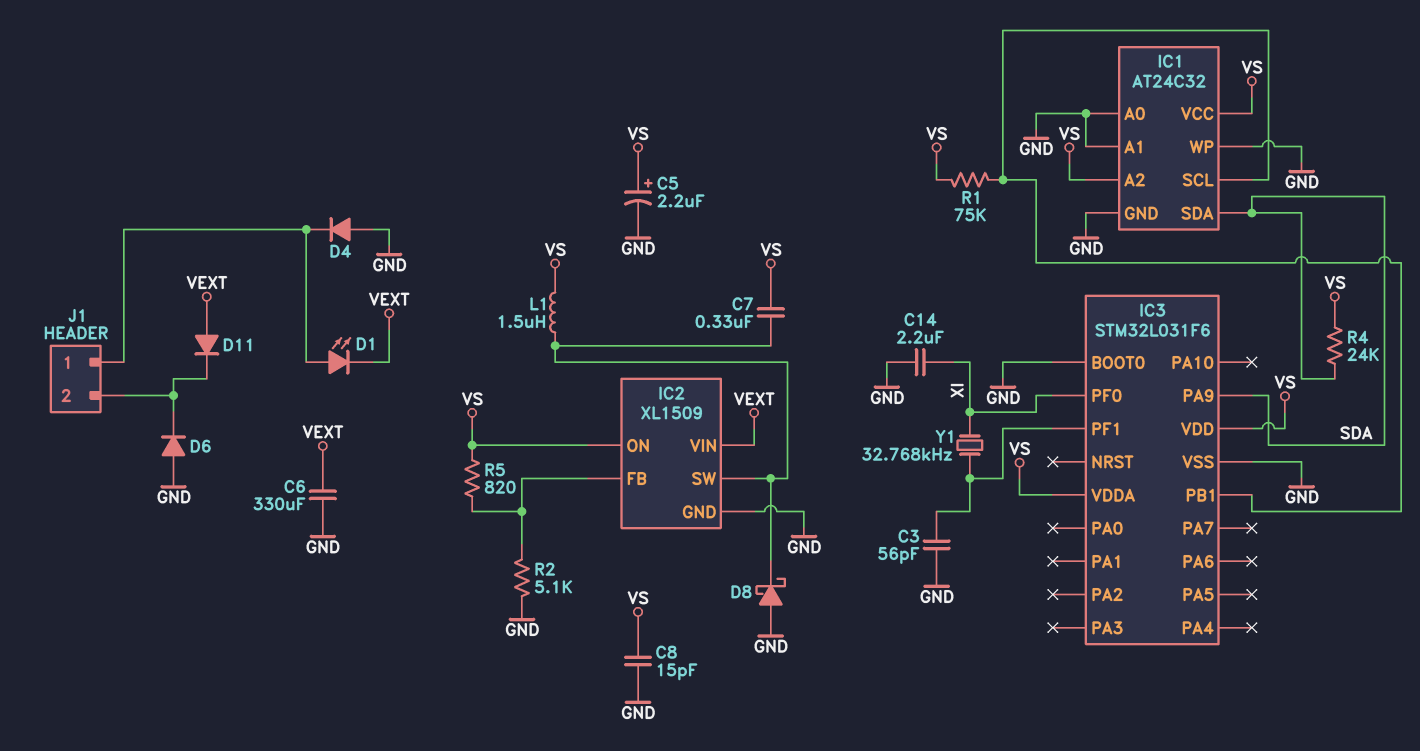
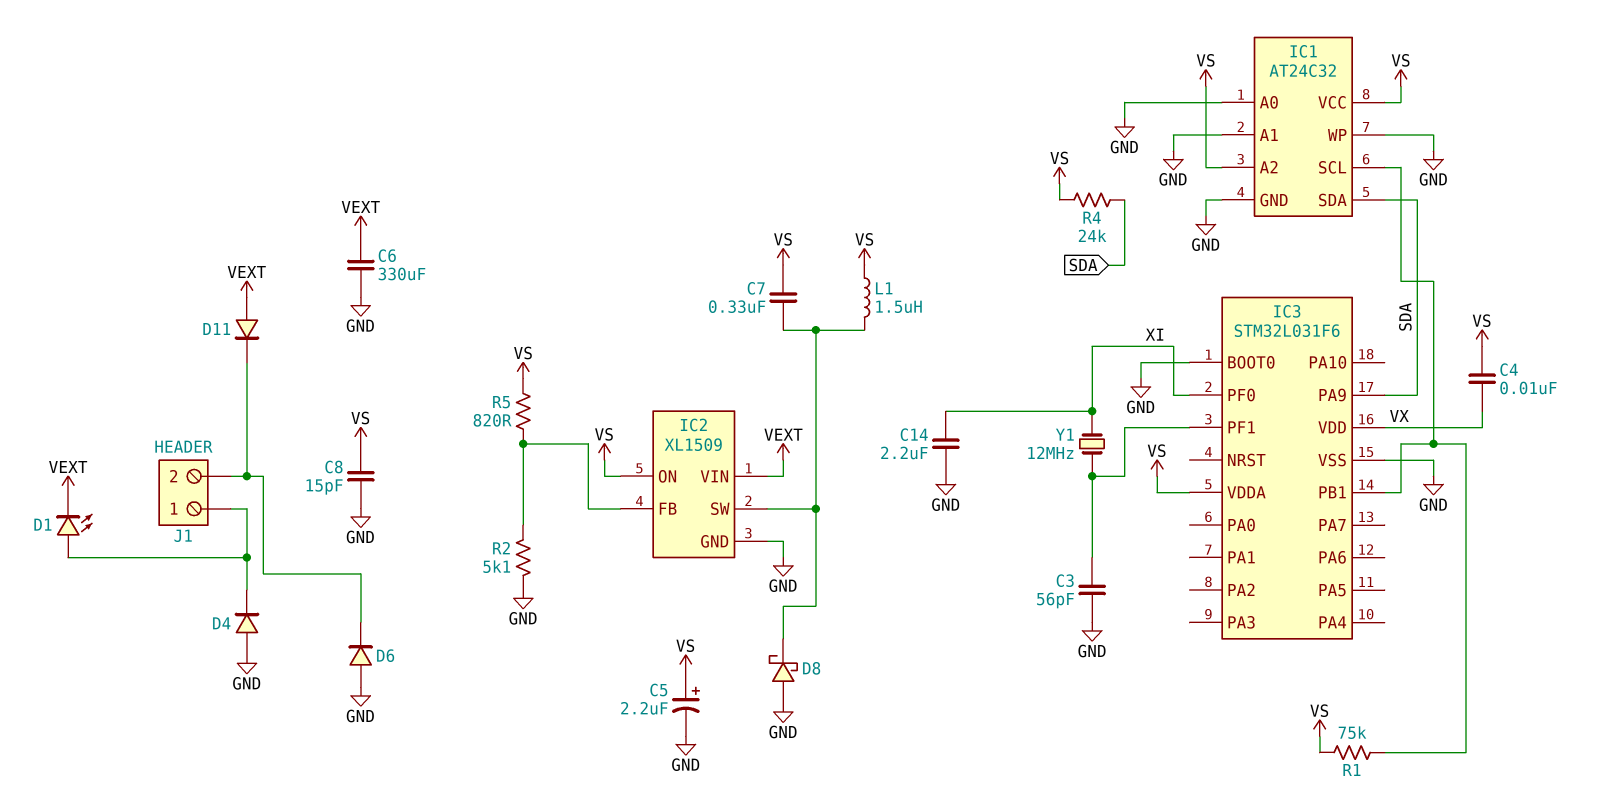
C4: none -> 10nF (VS, VX)
IC3 pin VDD: VS -> VX
Y1: 32.768kHz (IC3/PF1, XI) -> 12MHz (IC3/PF1, XI)

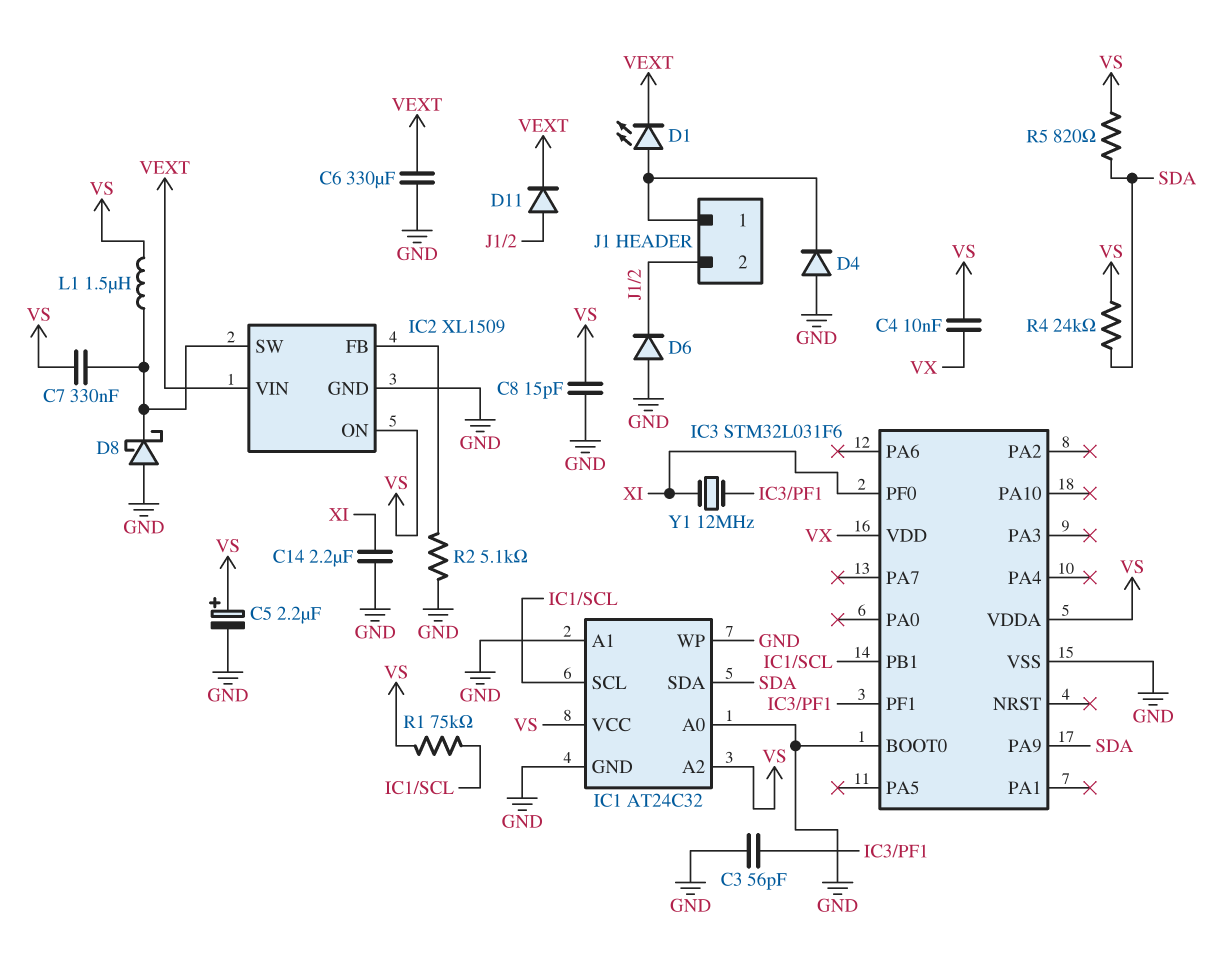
D11: diode (A VEXT, K J1/2) -> diode (A J1/2, K VEXT)
R5: 820 (IC2/FB, VS) -> 820 (SDA, VS)

